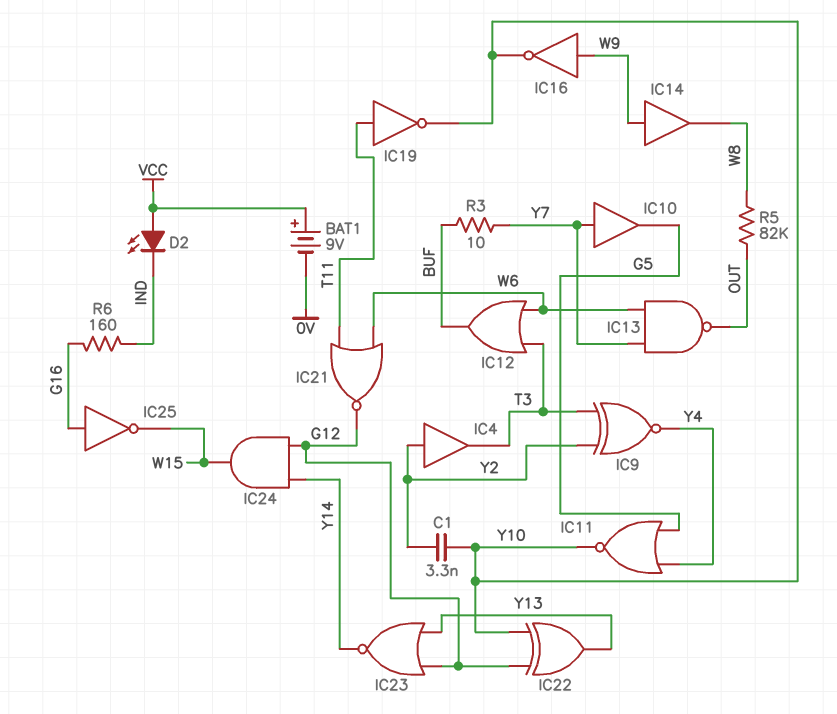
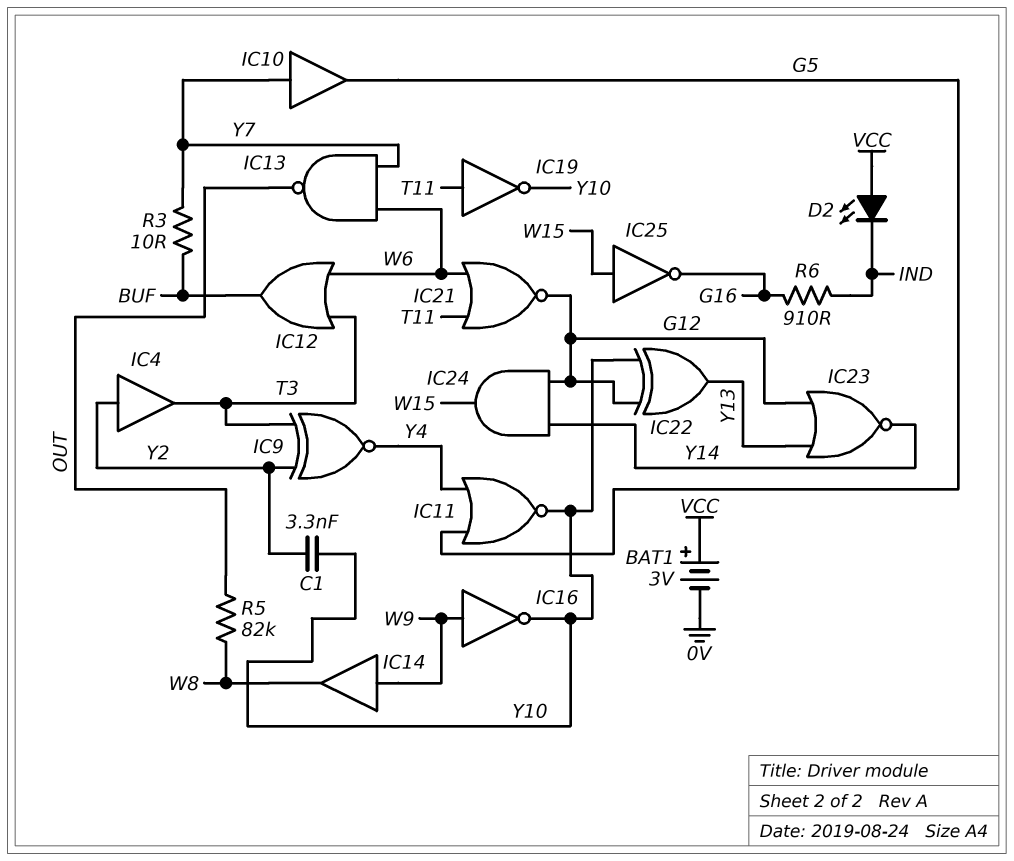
BAT1: 9V (plus VCC, minus 0V) -> 3V (plus VCC, minus 0V)
IC25: NOT (in G16, out W15) -> NOT (in W15, out G16)
R6: 160 (G16, IND) -> 910 (G16, IND)

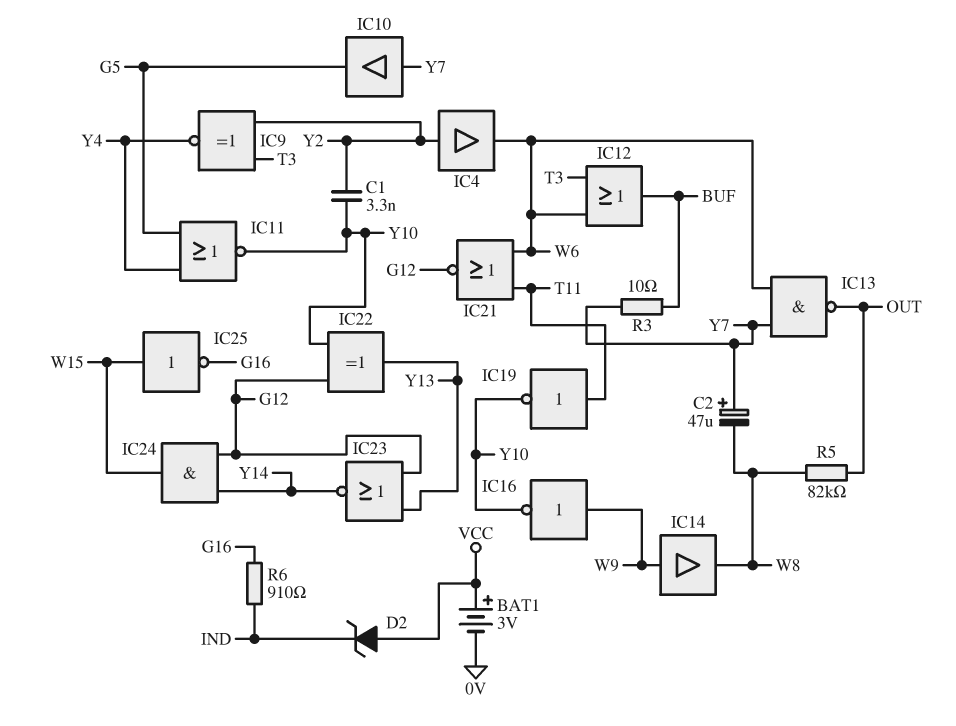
C2: none -> 47uF (plus Y7, minus W8)
D2: LED (A VCC, K IND) -> zener (A VCC, K IND)
IC4: buffer (in Y2, out T3) -> buffer (in Y2, out W6)

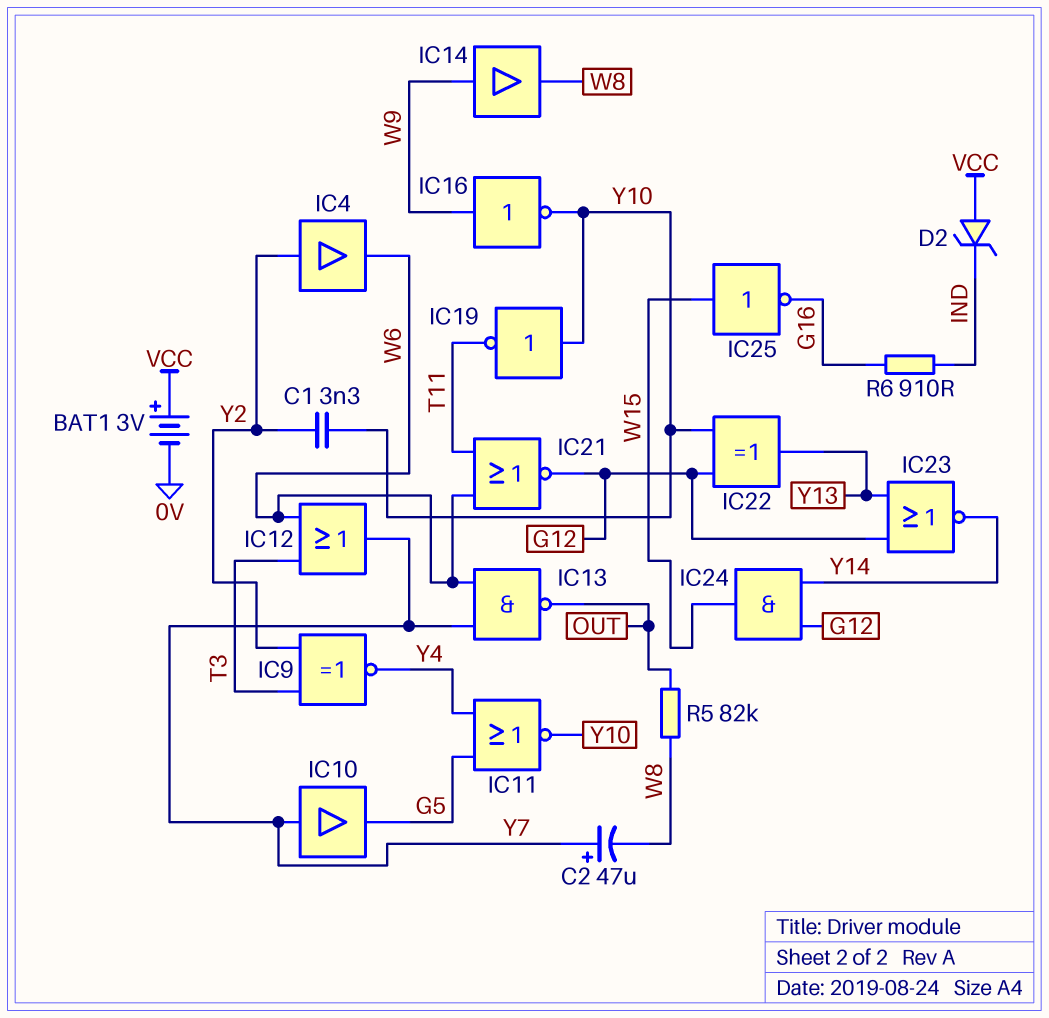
IC12: OR (in T3, in W6, out BUF) -> OR (in T3, in W6, out Y7)
IC19: NOT (in T11, out Y10) -> NOT (in Y10, out T11)
R3: 10 (BUF, Y7) -> none

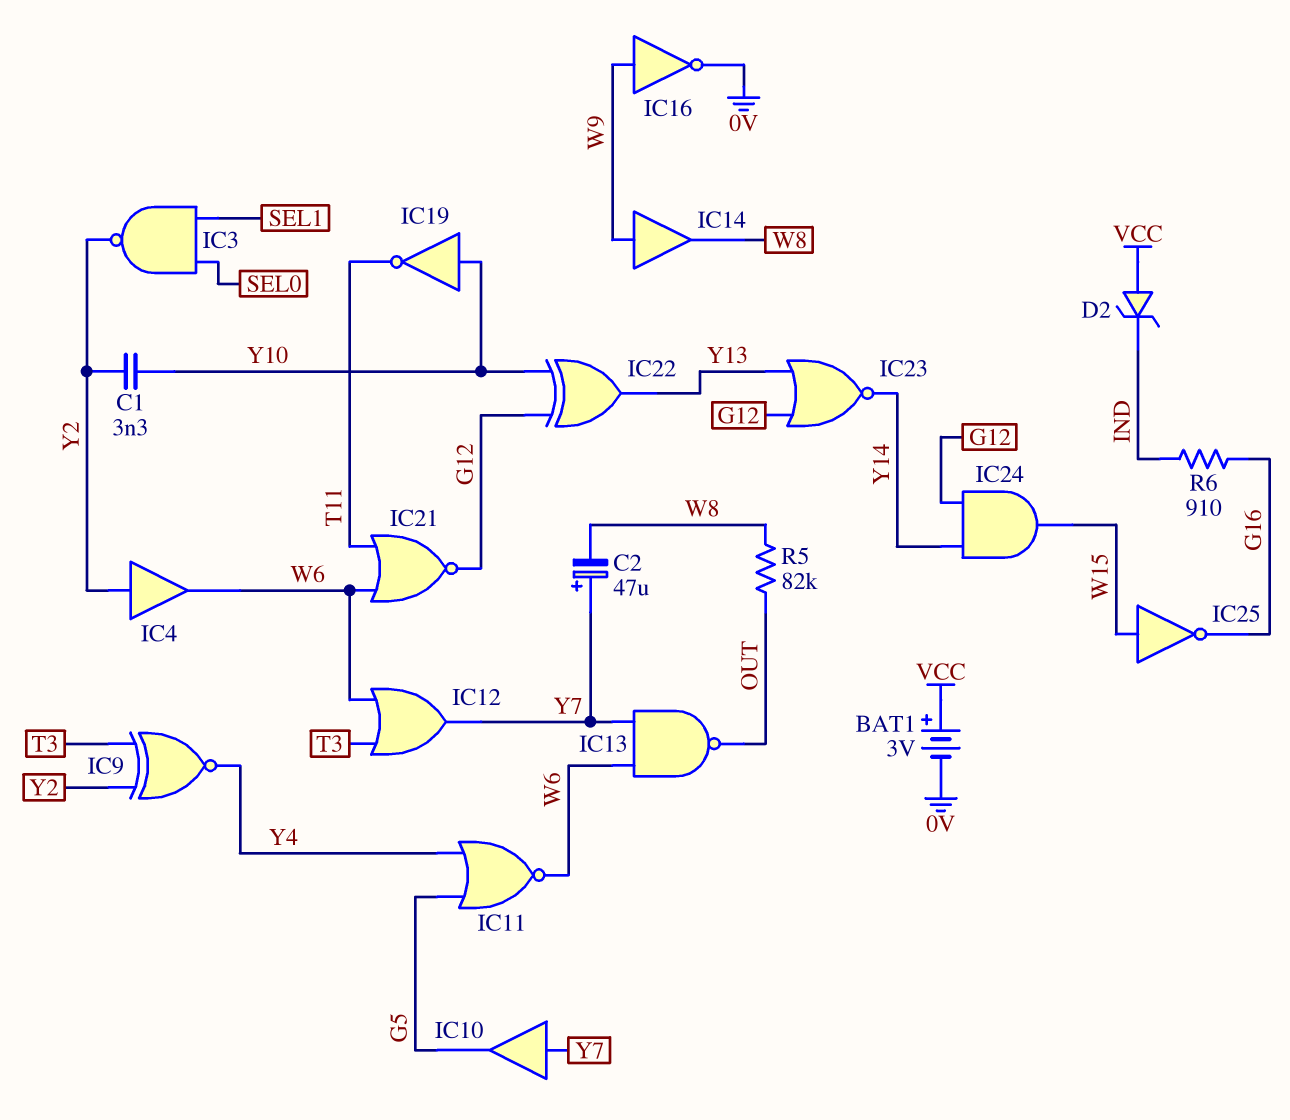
IC3: none -> NAND (in SEL0, in SEL1, out Y2)
IC11: NOR (in G5, in Y4, out Y10) -> NOR (in G5, in Y4, out W6)
IC16: NOT (in W9, out Y10) -> NOT (in W9, out 0V)

